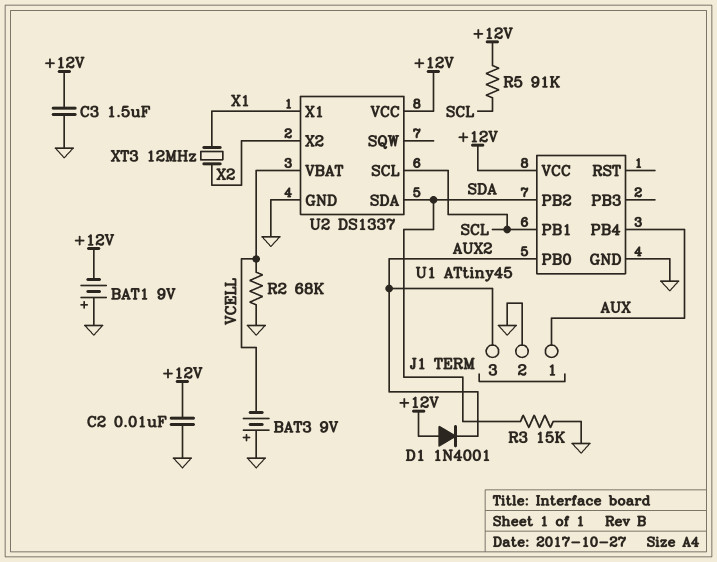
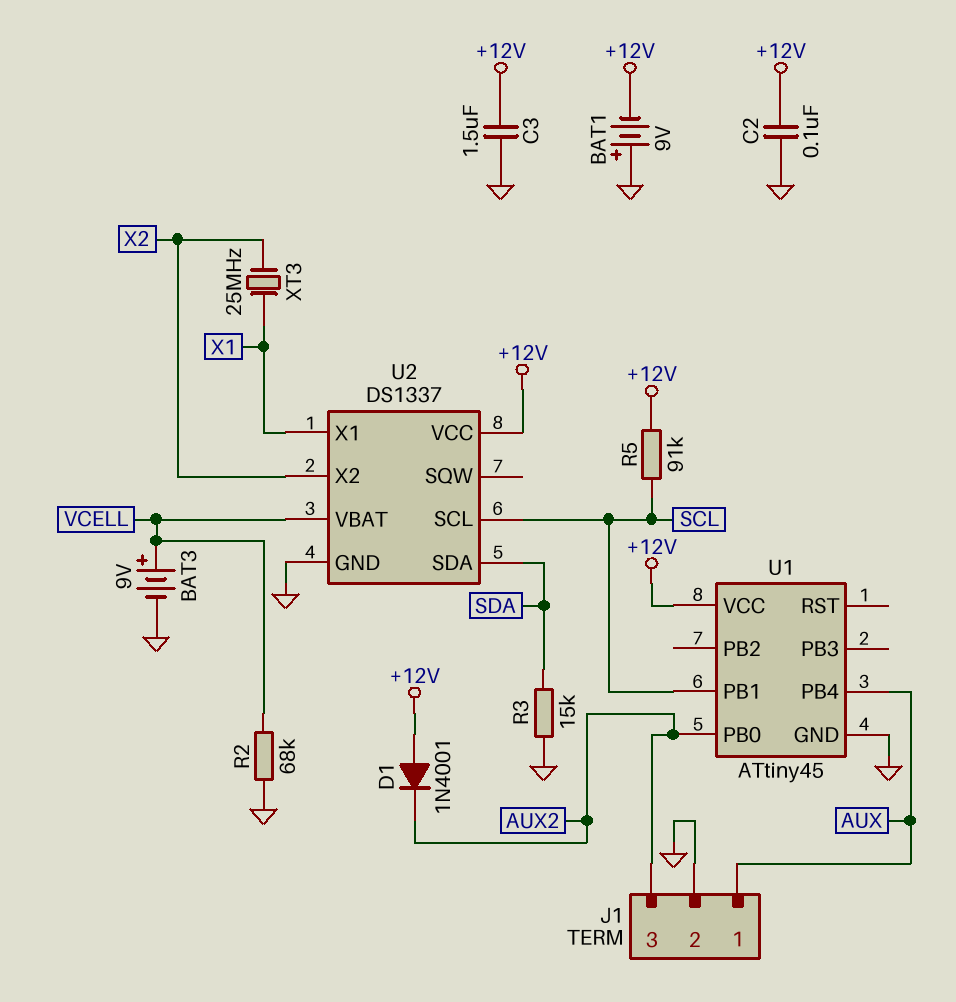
BAT3: 9V (plus GND, minus VCELL) -> 9V (plus VCELL, minus GND)
C2: 10nF (+12V, GND) -> 100nF (+12V, GND)
U1 pin PB2: SDA -> none
XT3: 12MHz (X1, X2) -> 25MHz (X1, X2)

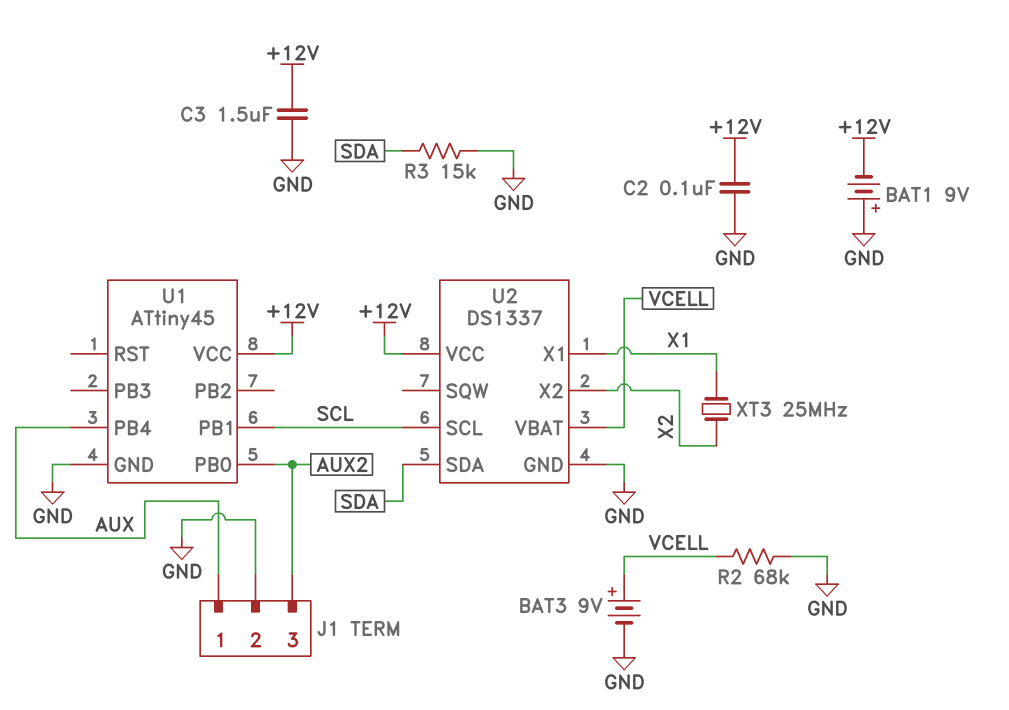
D1: diode 1N4001 (A +12V, K AUX2) -> none
R5: 91k (+12V, SCL) -> none

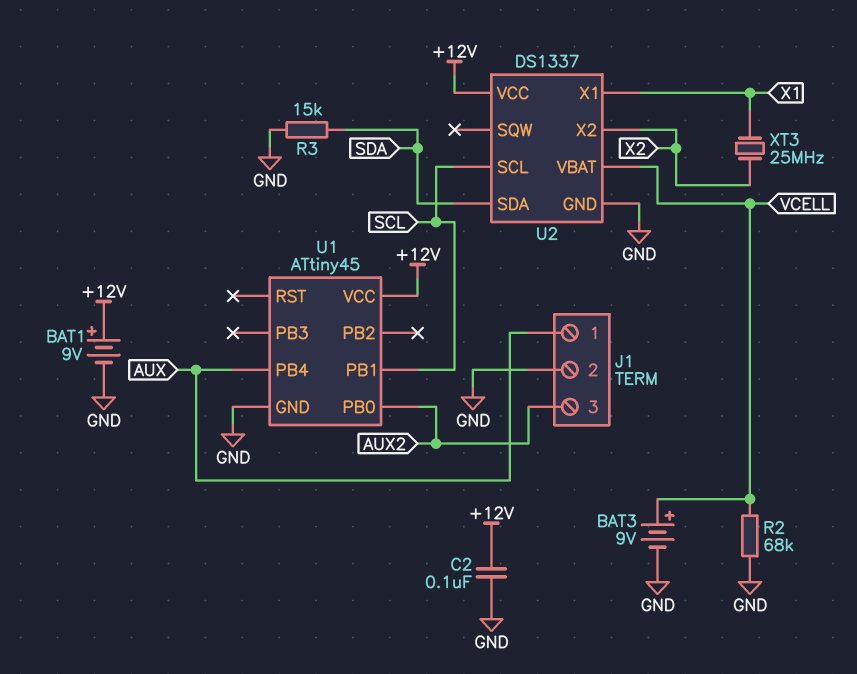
BAT1: 9V (plus GND, minus +12V) -> 9V (plus +12V, minus GND)
C3: 1.5uF (+12V, GND) -> none

